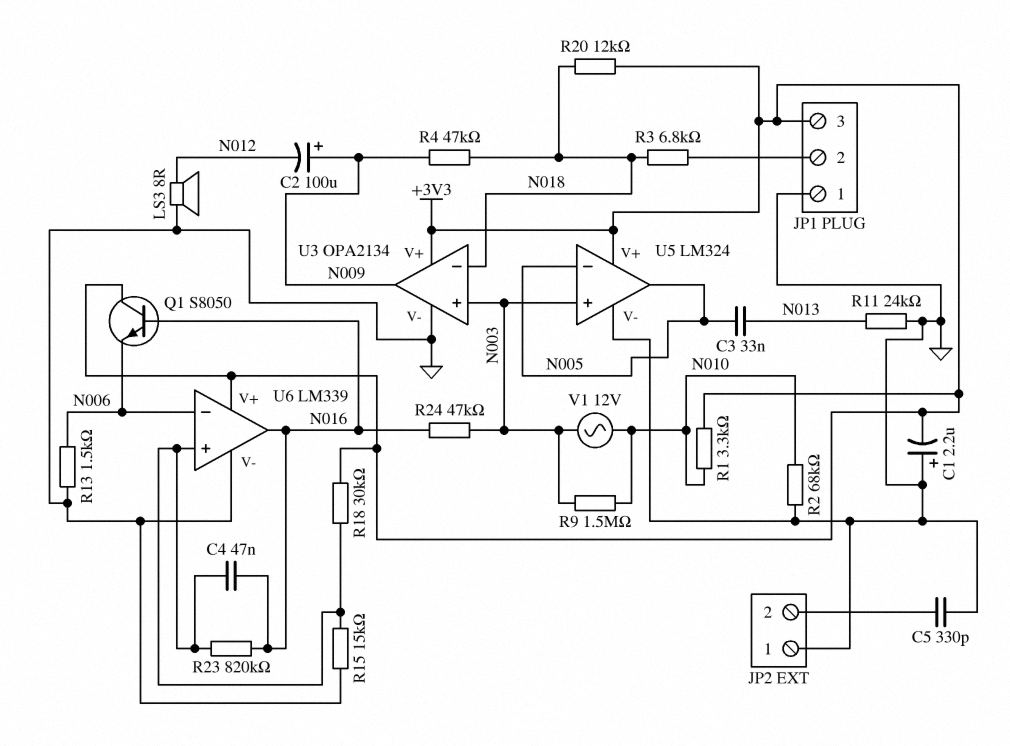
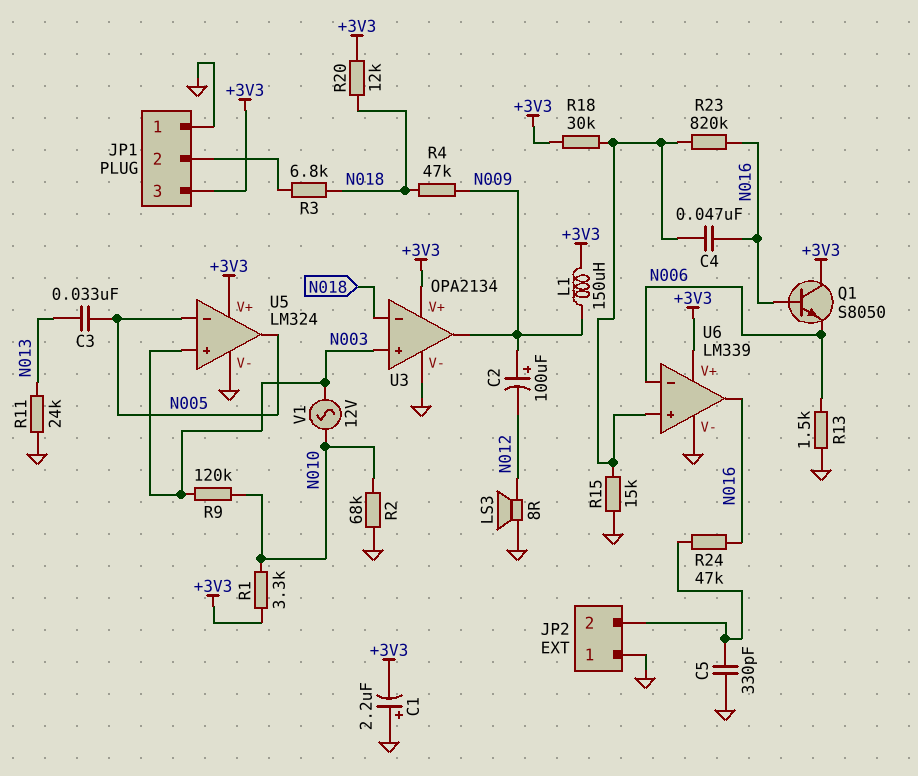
L1: none -> 150uH (+3V3, N009)
R9: 1.5M (N003, N010) -> 120k (N003, N010)
R24: 47k (N003, N016) -> 47k (JP2/2, N016)

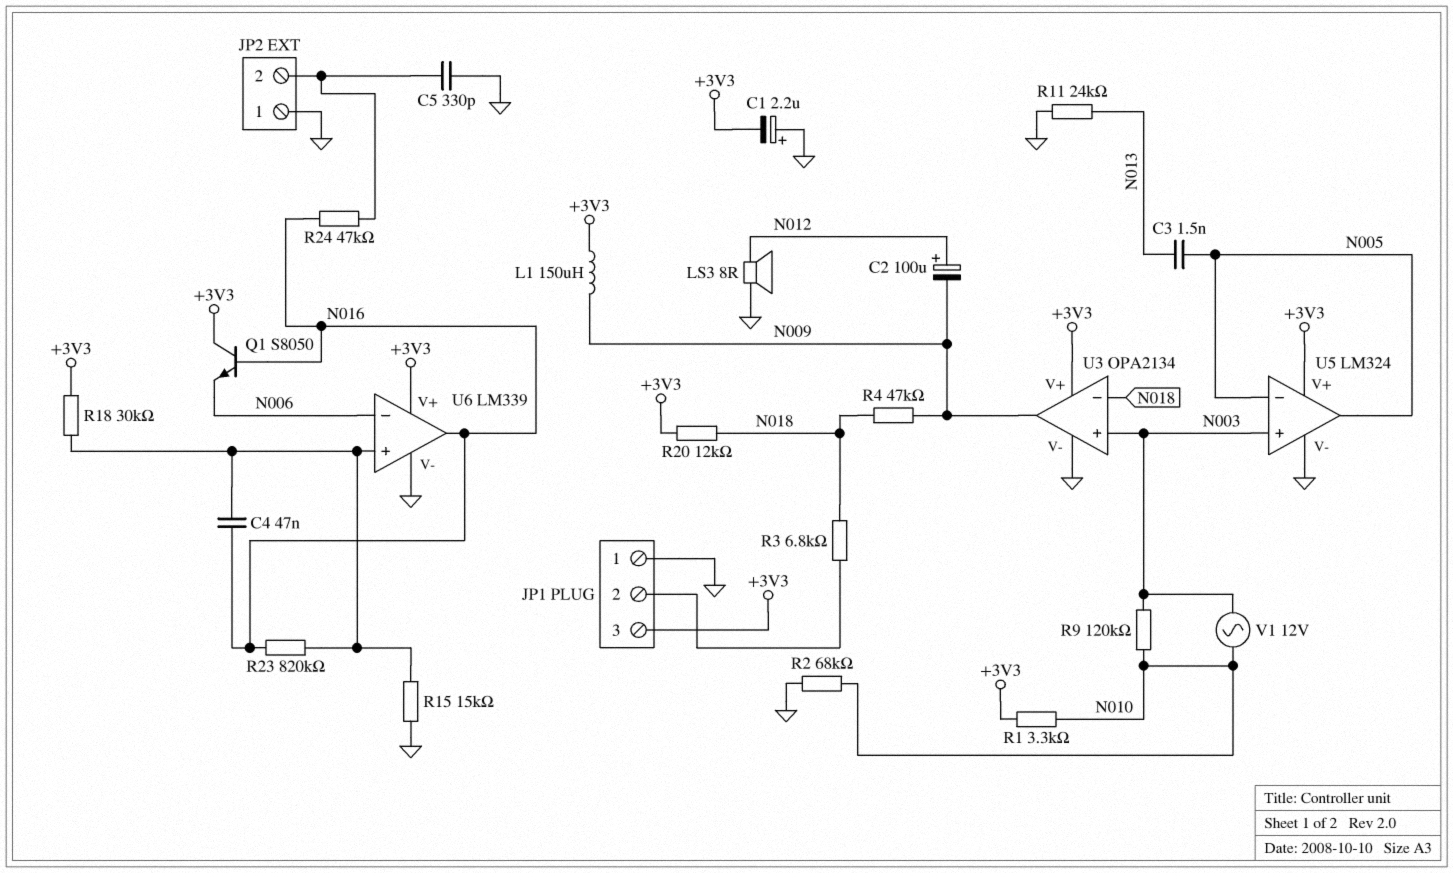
C2: 100uF (plus N009, minus N012) -> 100uF (plus N012, minus N009)
C3: 33nF (N005, N013) -> 1.5nF (N005, N013)
R13: 1.5k (GND, N006) -> none

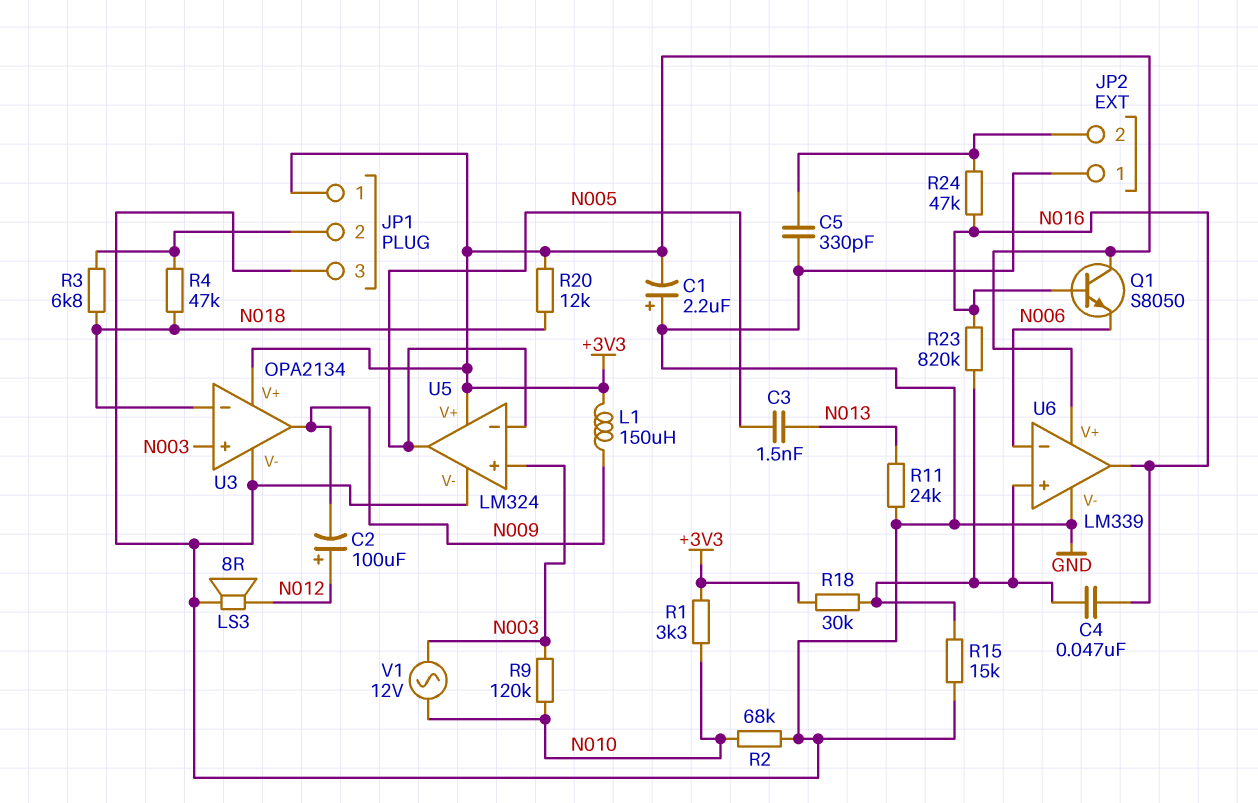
JP1 pin 1: GND -> +3V3
JP1 pin 3: +3V3 -> GND
R4: 47k (N009, N018) -> 47k (JP1/2, N018)

